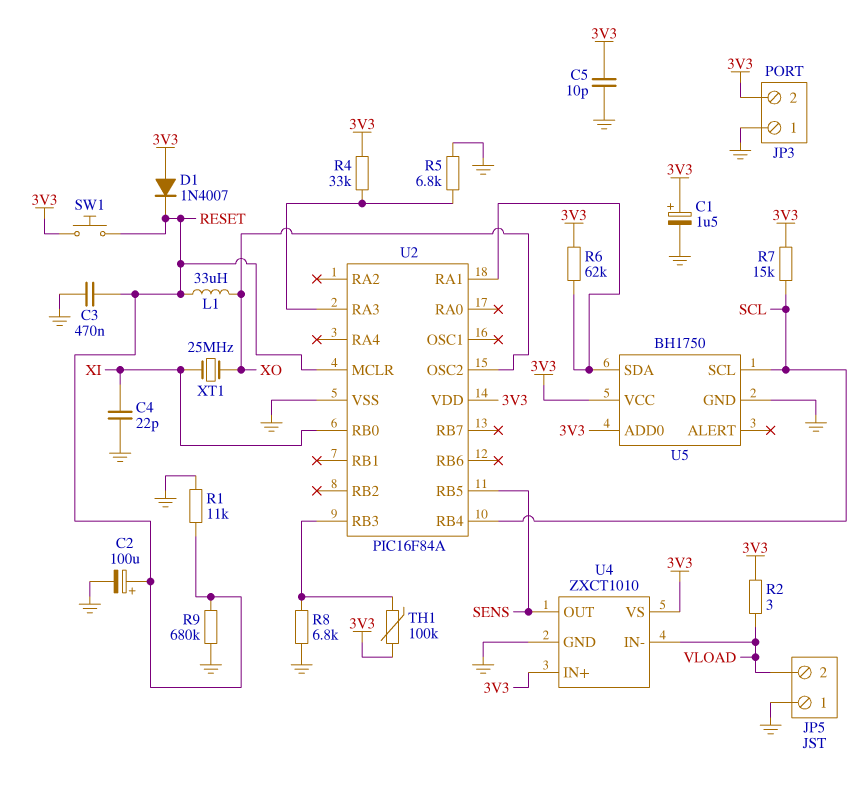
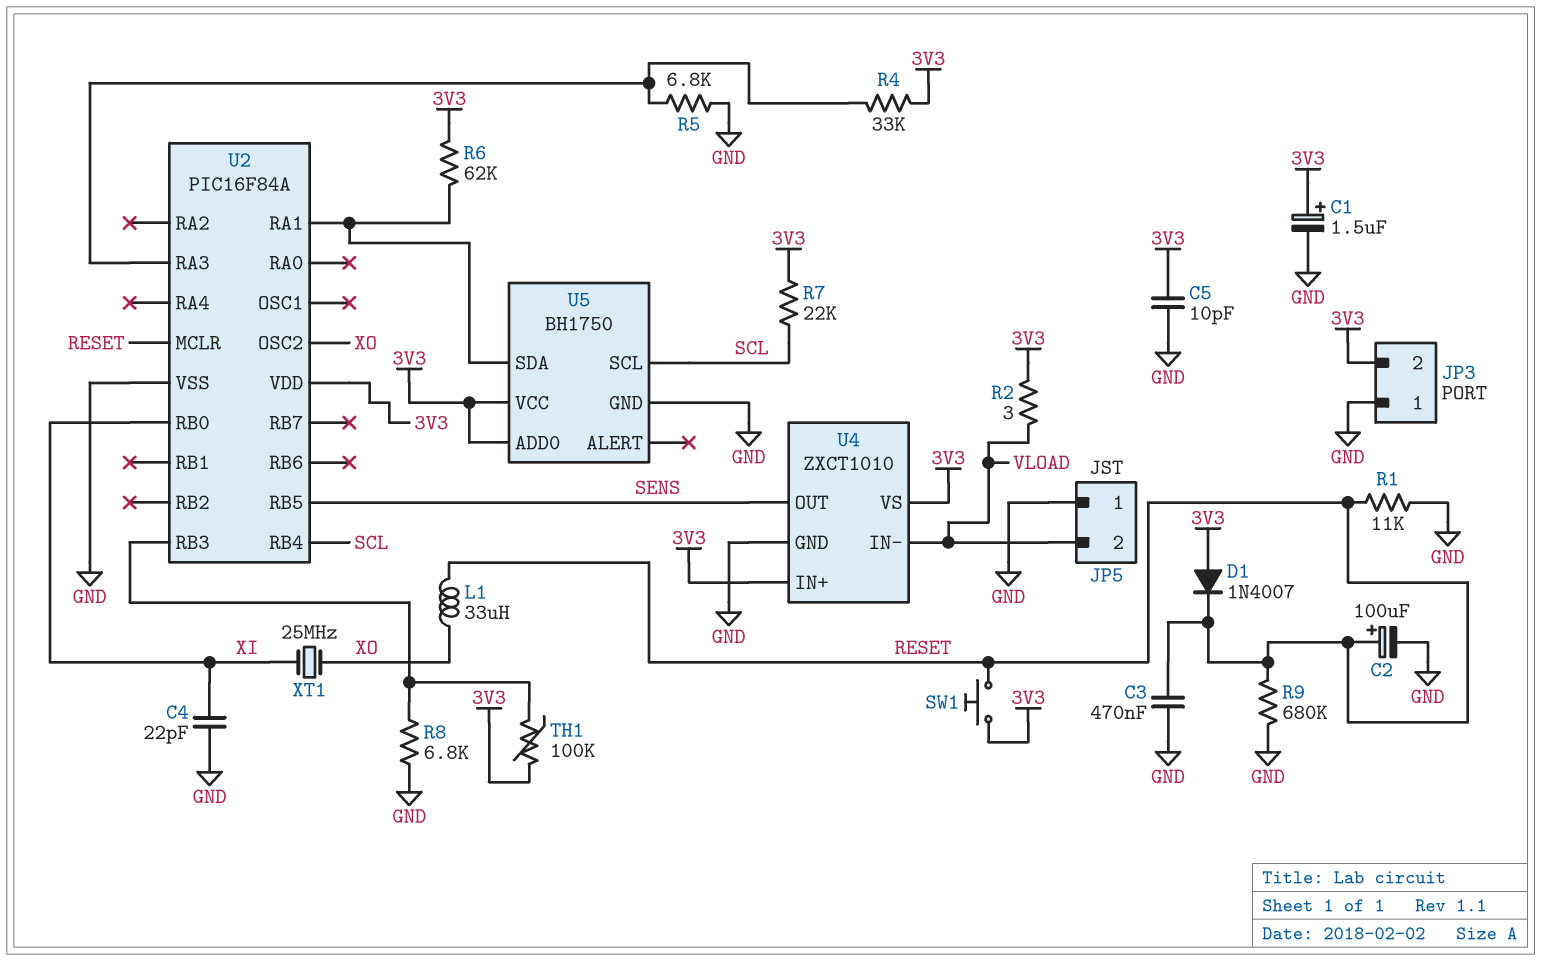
R7: 15k (3V3, SCL) -> 22k (3V3, SCL)

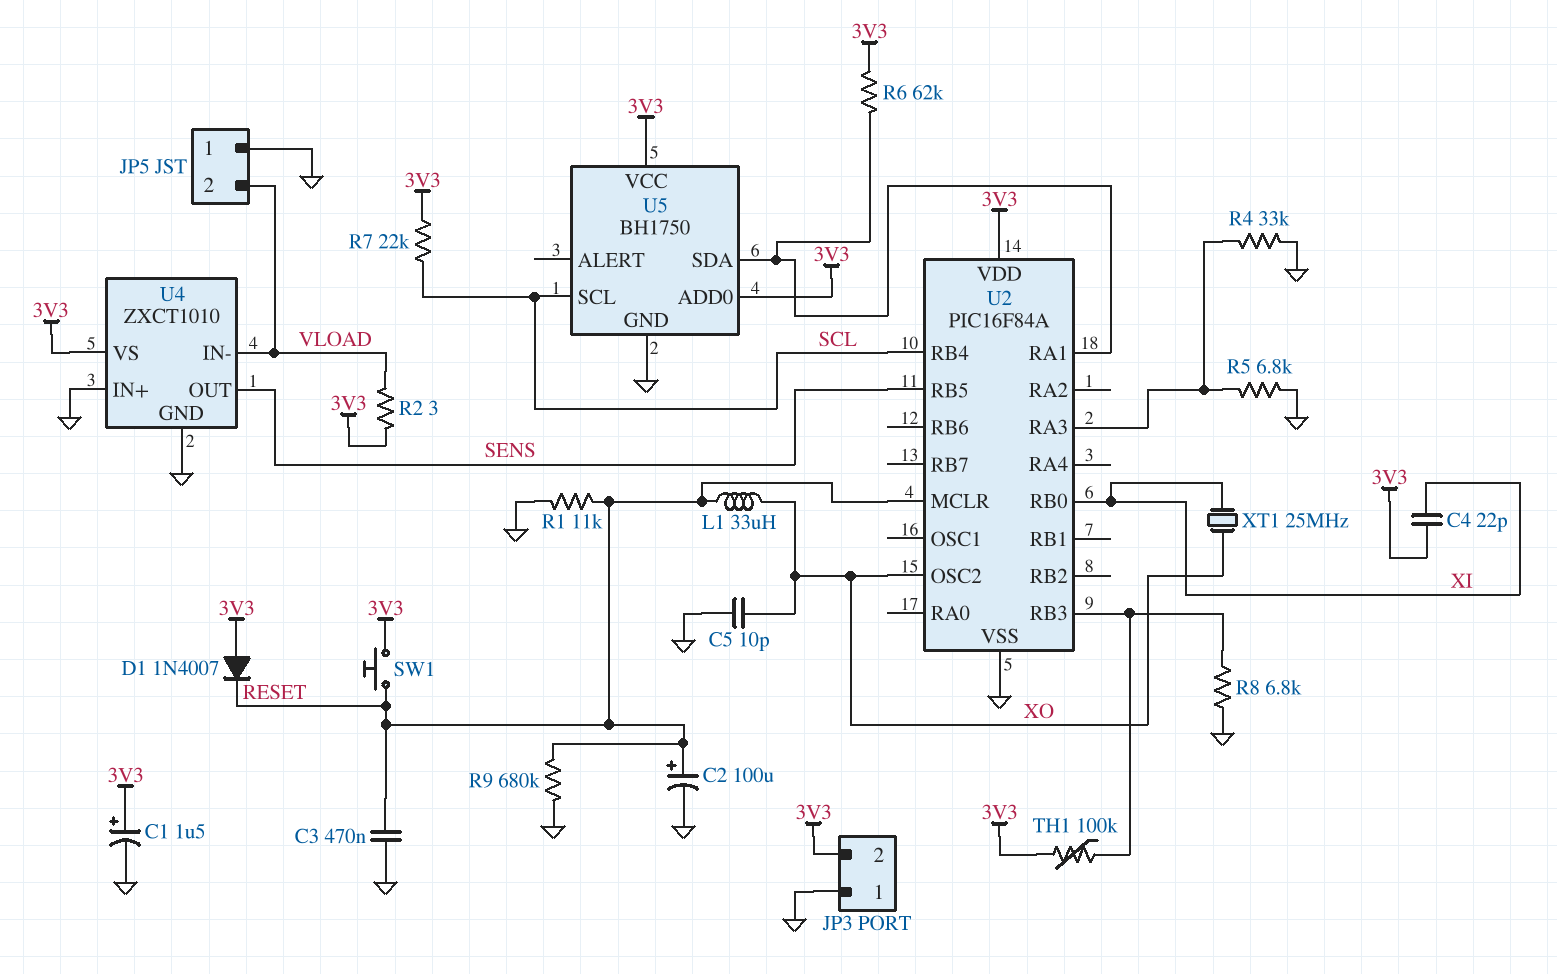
C4: 22pF (GND, XI) -> 22pF (3V3, XI)
C5: 10pF (3V3, GND) -> 10pF (GND, XO)
R4: 33k (3V3, U2/RA3) -> 33k (GND, U2/RA3)
U4 pin IN+: 3V3 -> GND

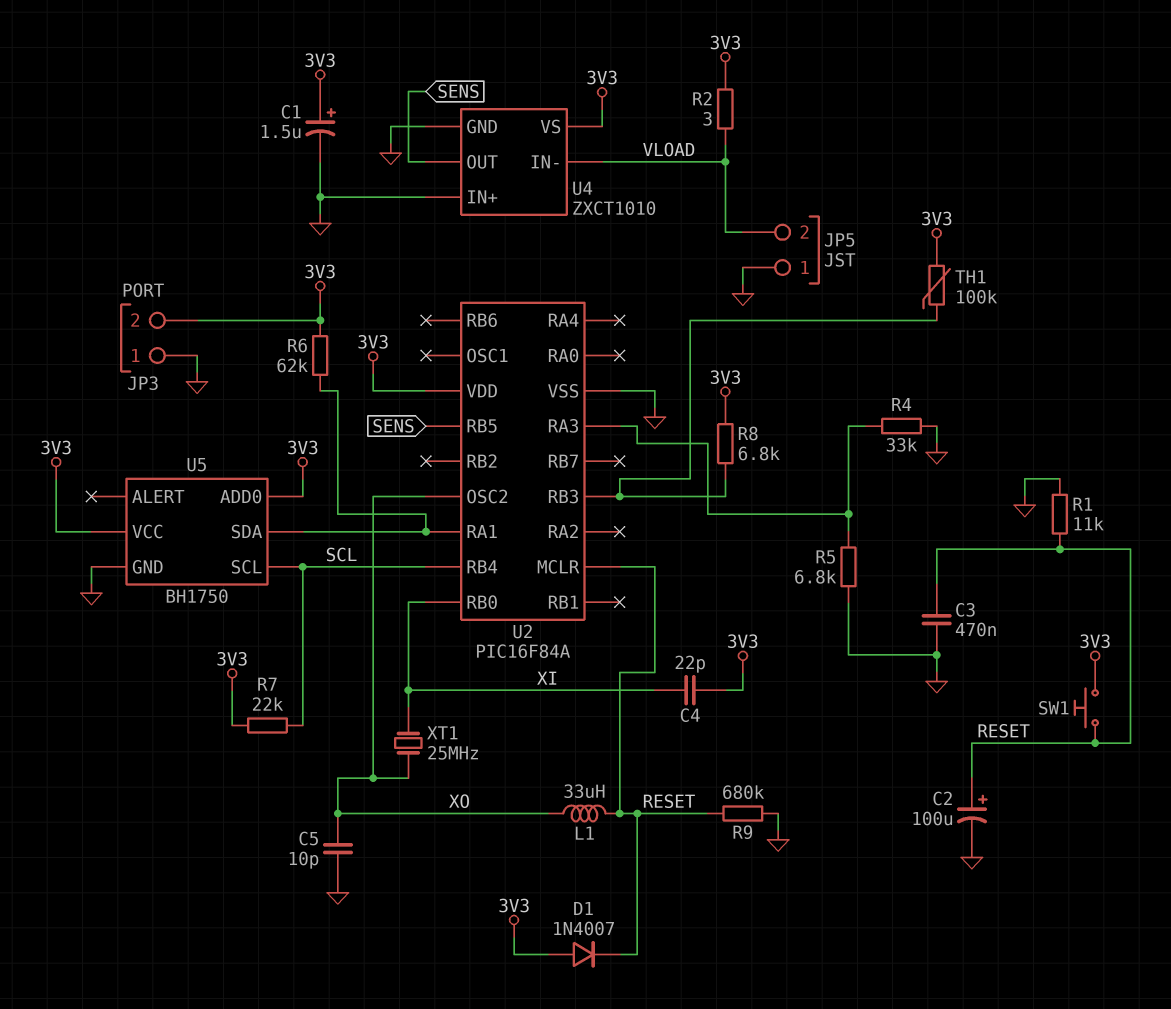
R8: 6.8k (GND, U2/RB3) -> 6.8k (3V3, U2/RB3)

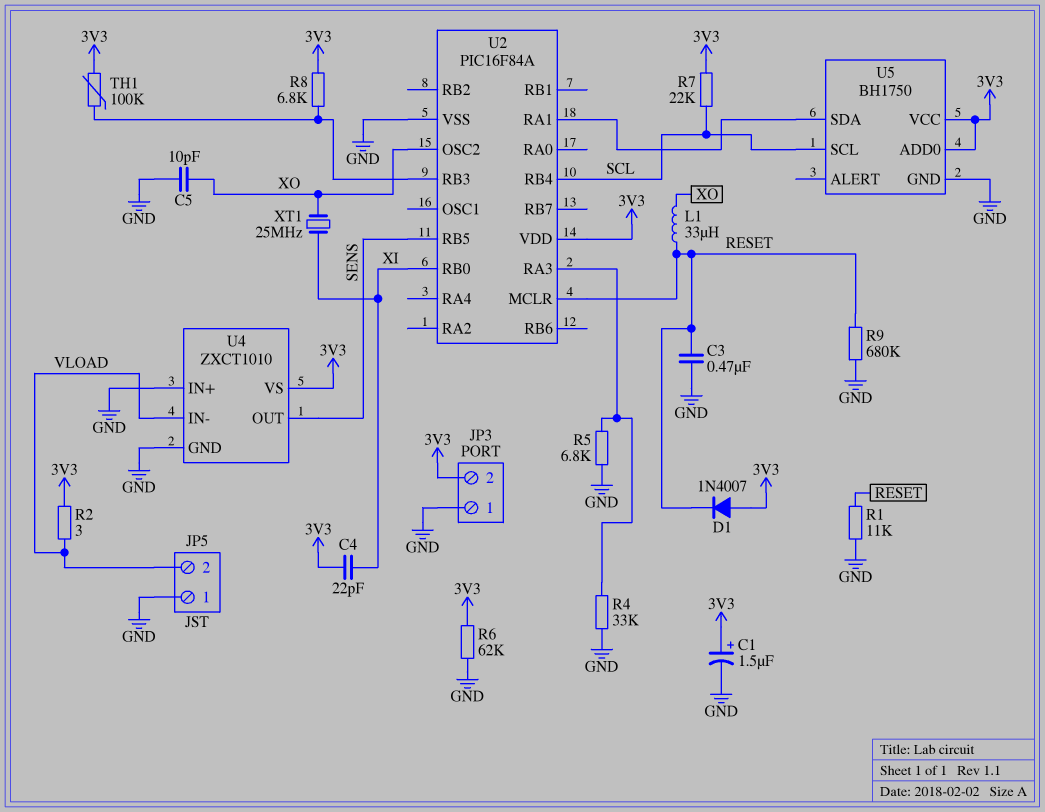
C2: 100uF (plus RESET, minus GND) -> none
R6: 62k (3V3, U2/RA1) -> 62k (3V3, GND)
SW1: button (3V3, RESET) -> none

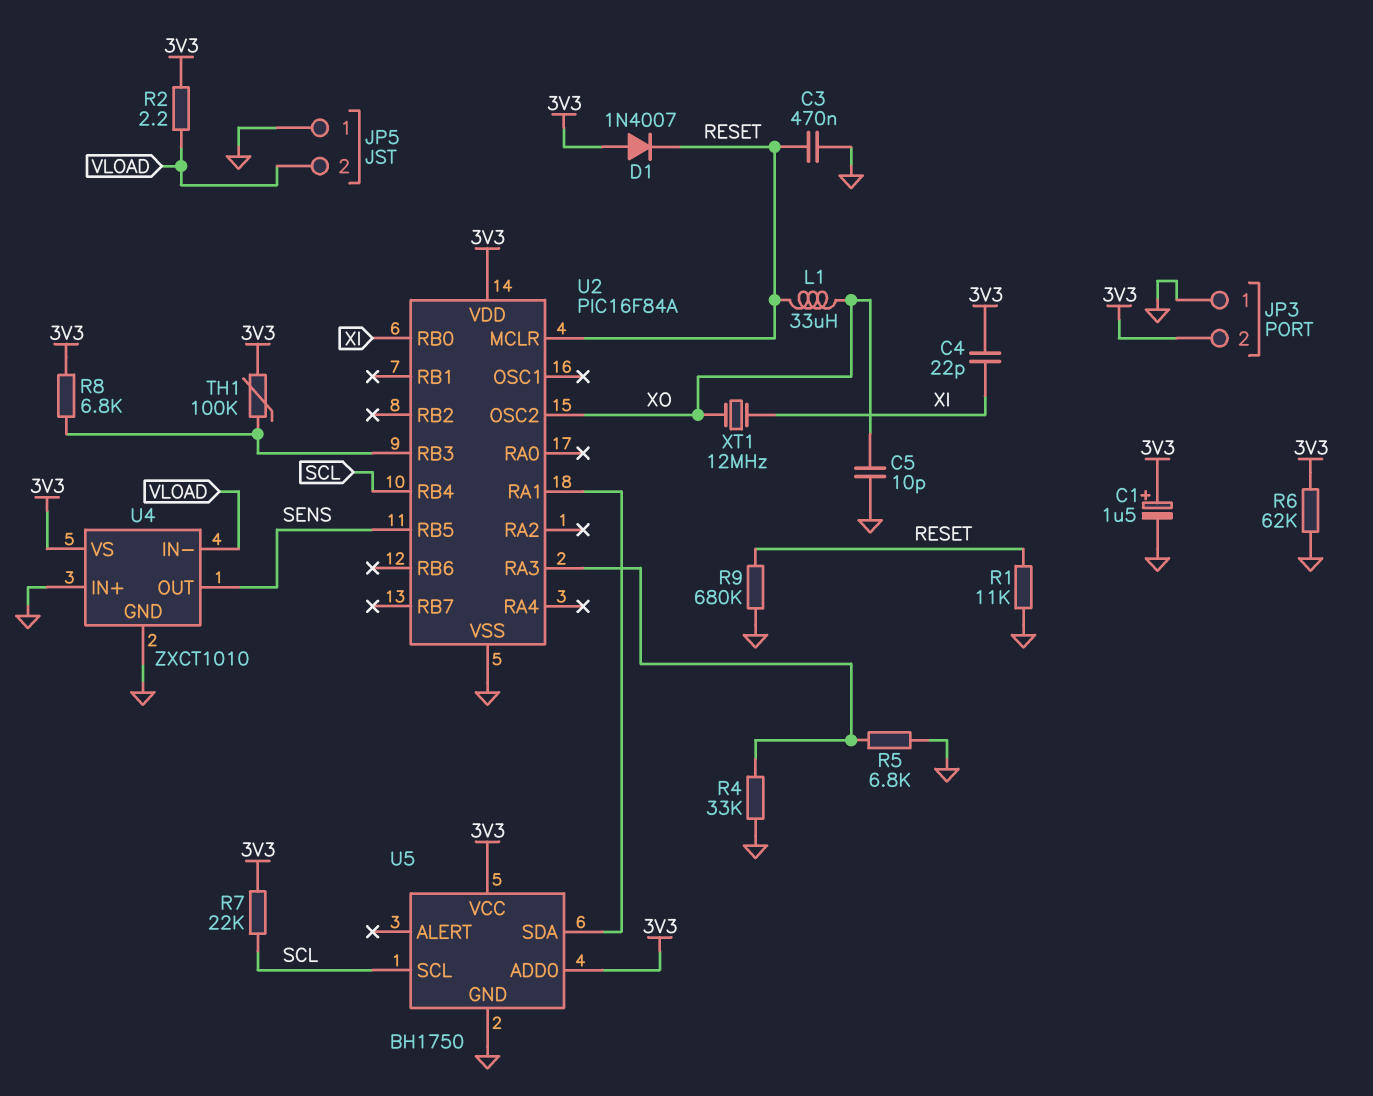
R2: 3 (3V3, VLOAD) -> 2.2 (3V3, VLOAD)
XT1: 25MHz (XI, XO) -> 12MHz (XI, XO)

